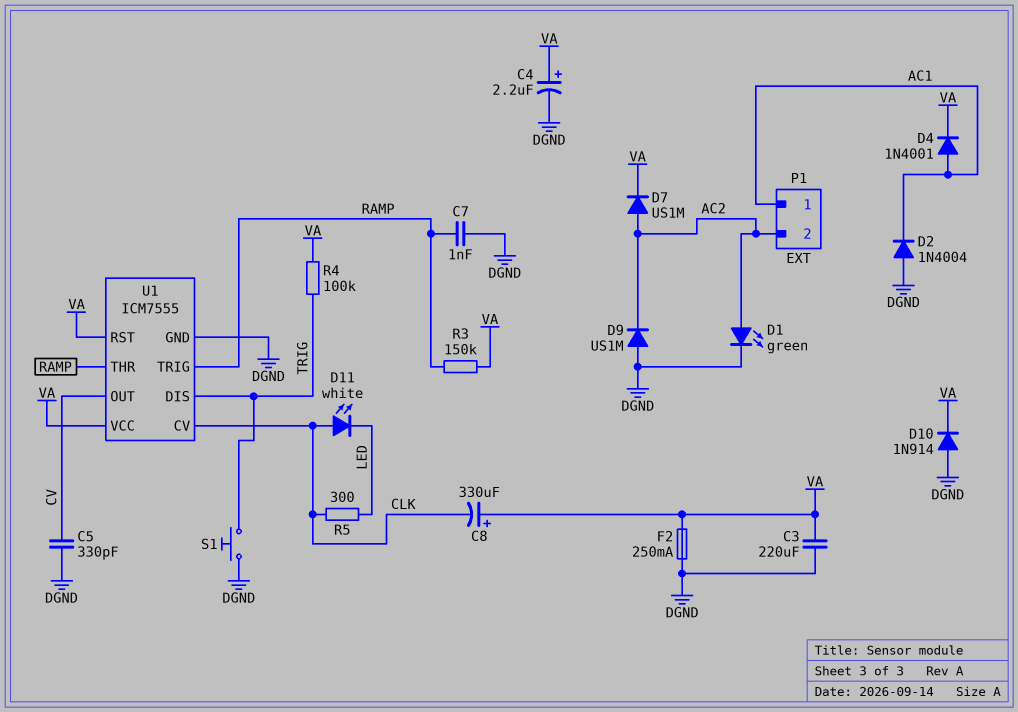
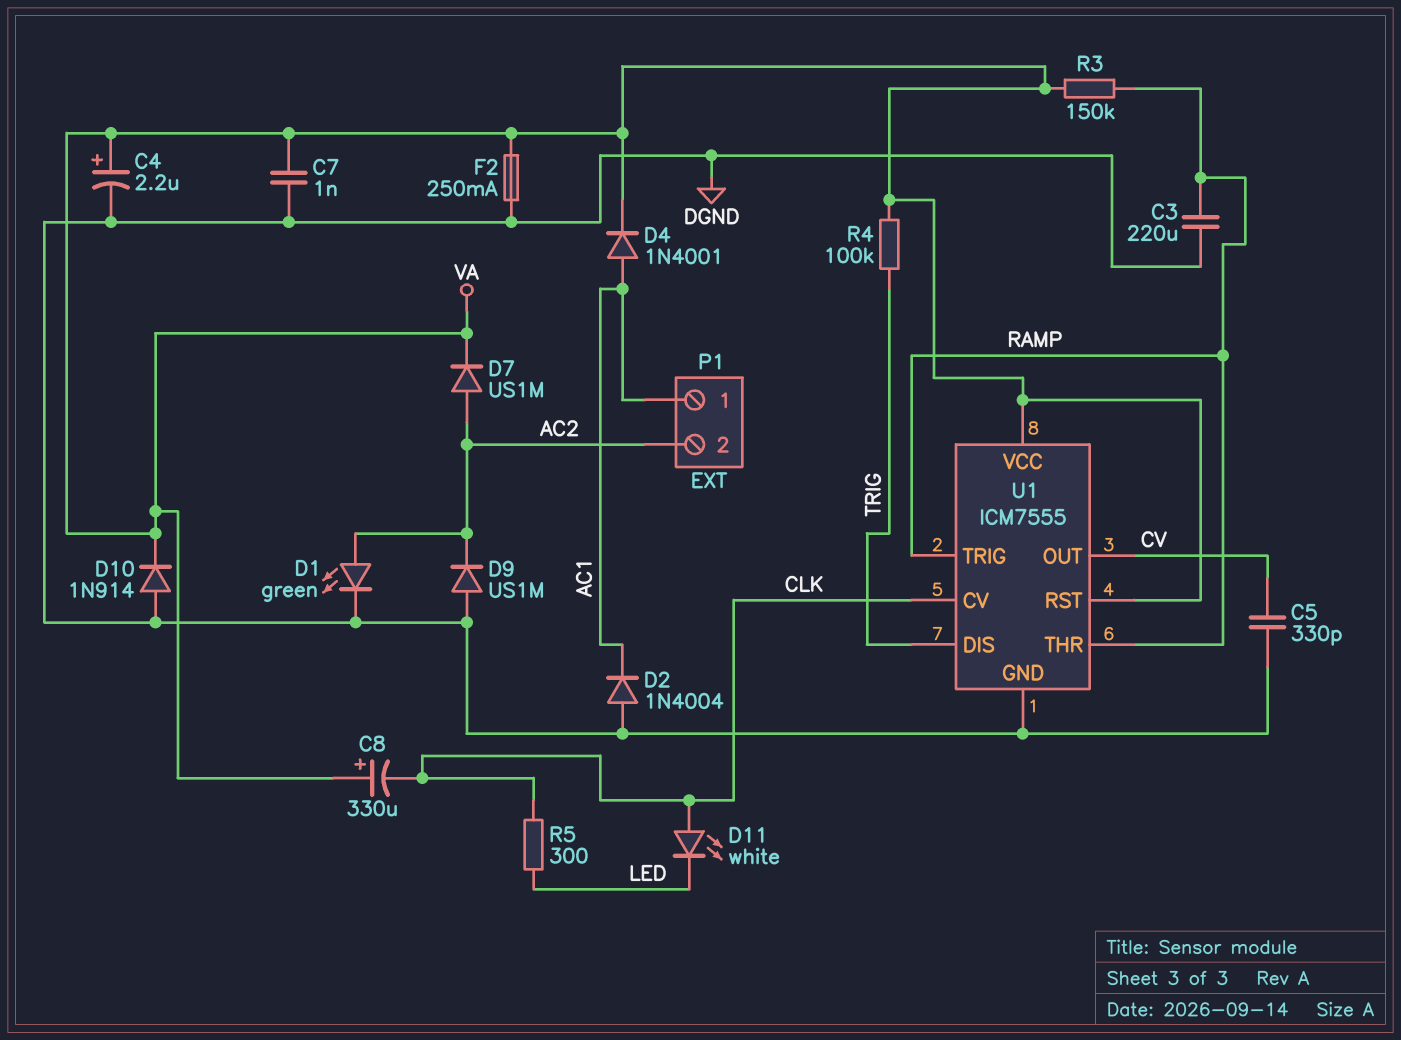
C3: 220uF (DGND, VA) -> 220uF (DGND, RAMP)
C7: 1nF (DGND, RAMP) -> 1nF (DGND, VA)
S1: button (DGND, TRIG) -> none

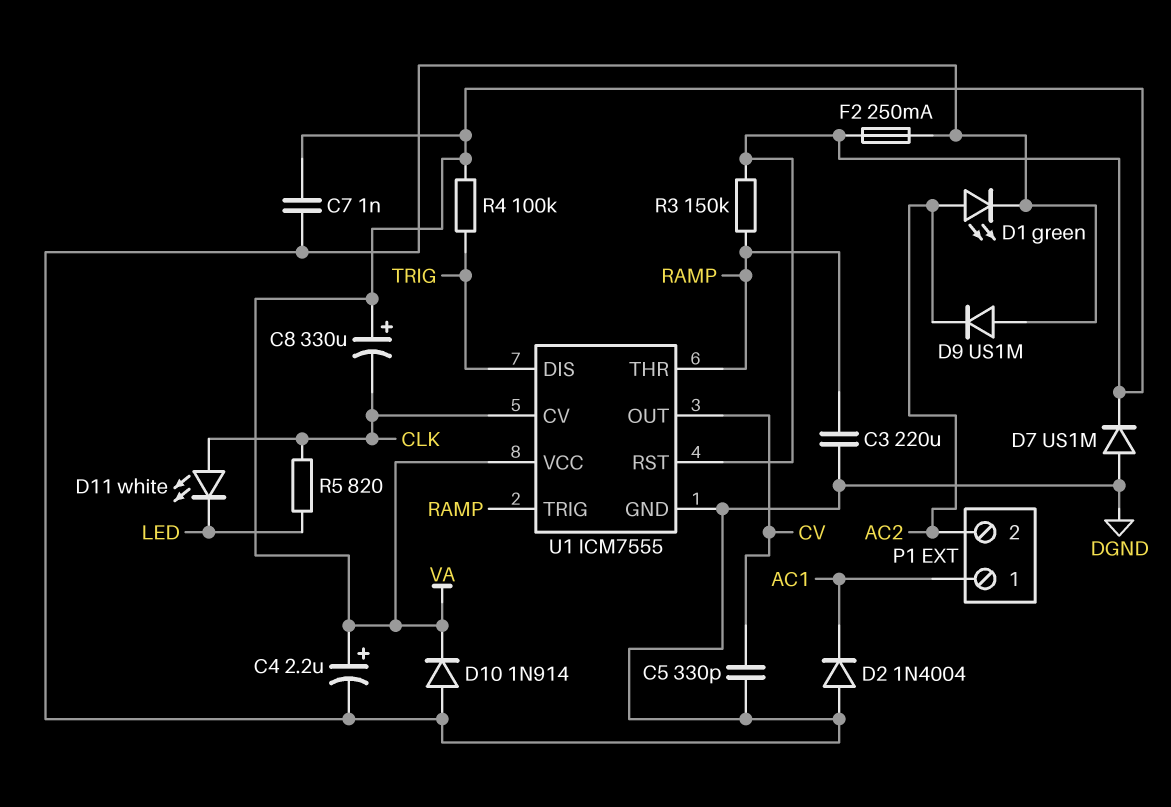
D4: diode 1N4001 (A AC1, K VA) -> none
D7: diode US1M (A AC2, K VA) -> diode US1M (A DGND, K VA)
R5: 300 (CLK, LED) -> 820 (CLK, LED)

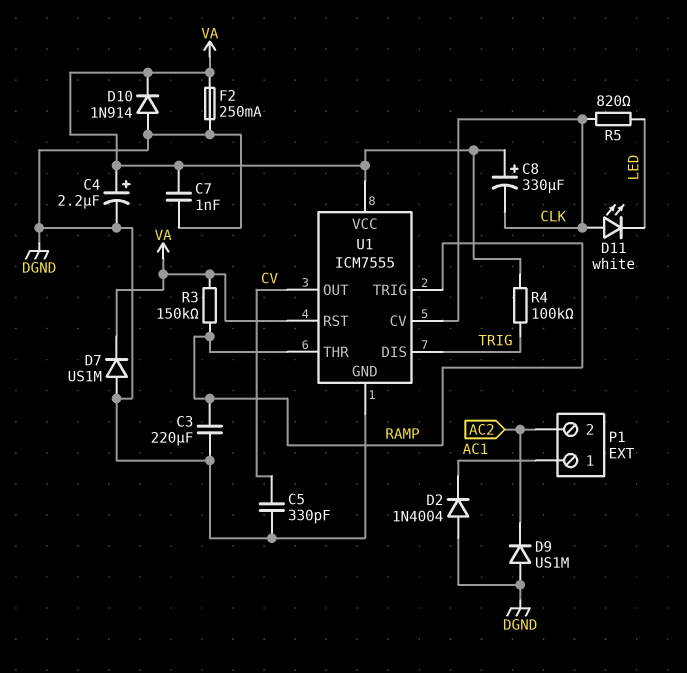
D1: LED green (A AC2, K DGND) -> none

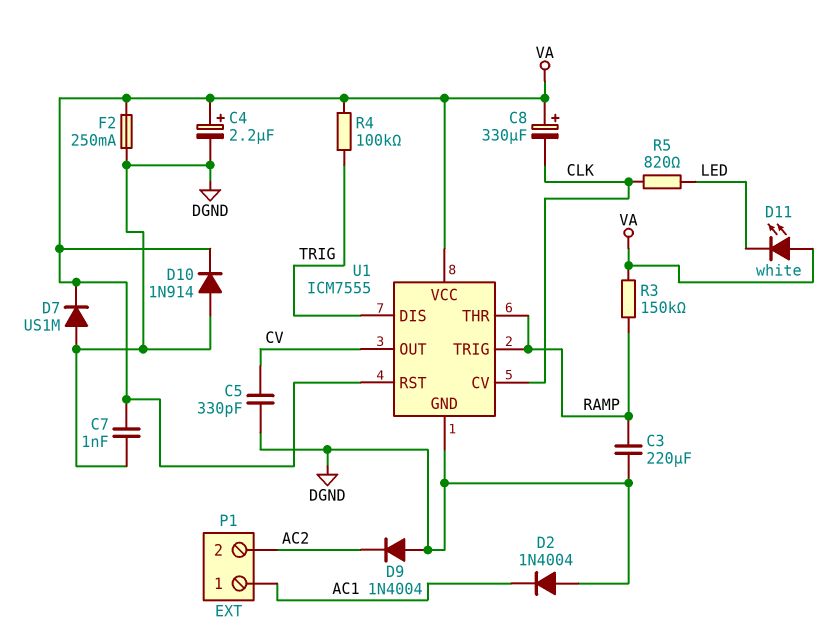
D9: diode US1M (A DGND, K AC2) -> diode 1N4004 (A DGND, K AC2)
D11: LED white (A CLK, K LED) -> LED white (A VA, K LED)

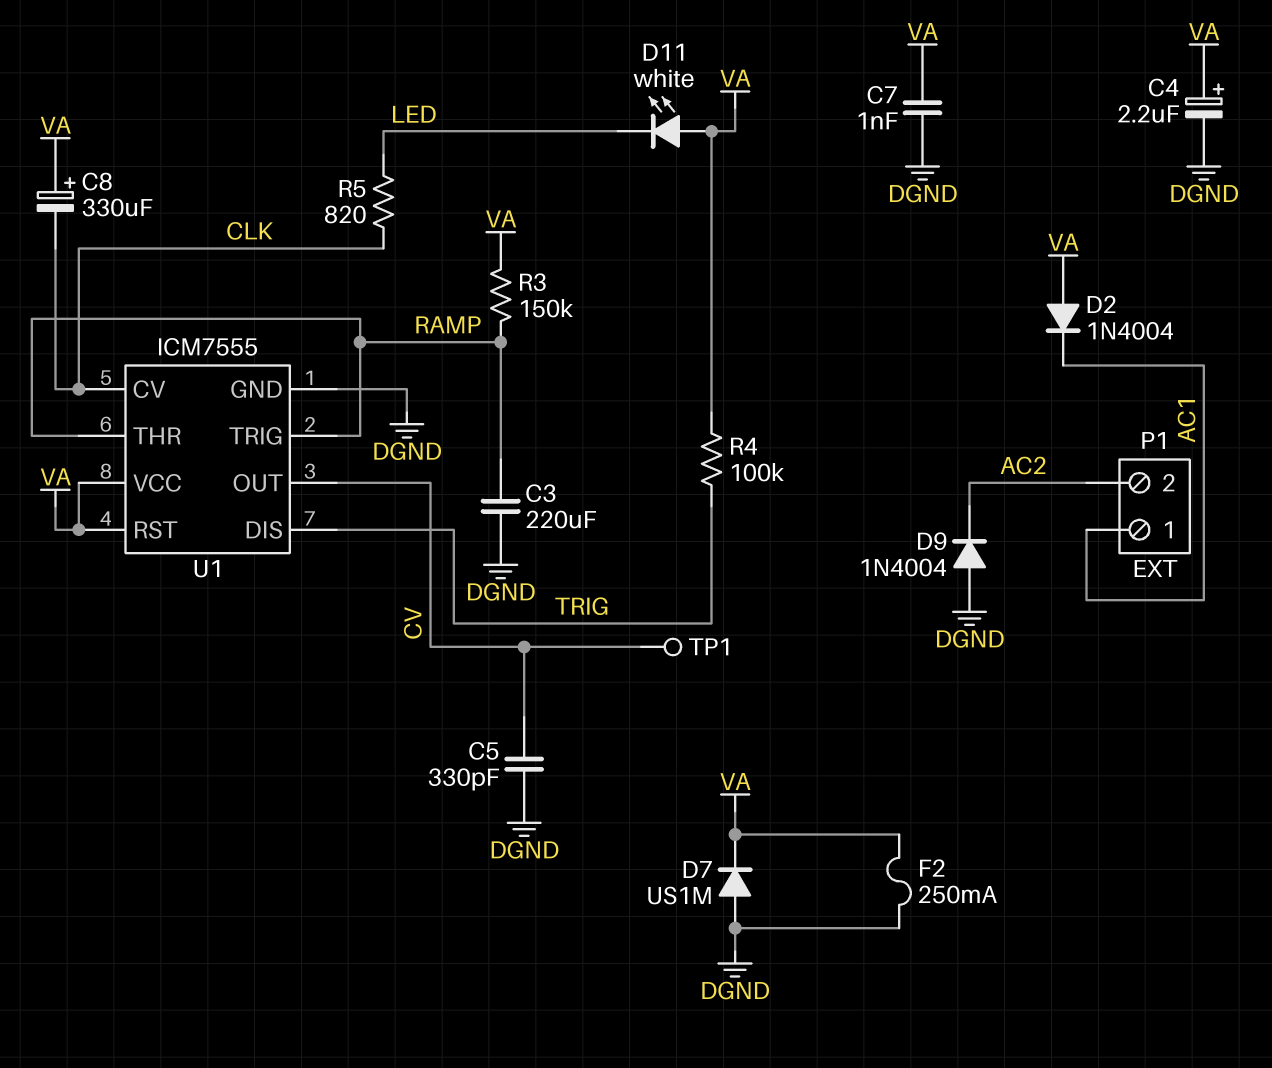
D2: diode 1N4004 (A DGND, K AC1) -> diode 1N4004 (A VA, K AC1)
D10: diode 1N914 (A DGND, K VA) -> none
TP1: none -> test point (CV)

